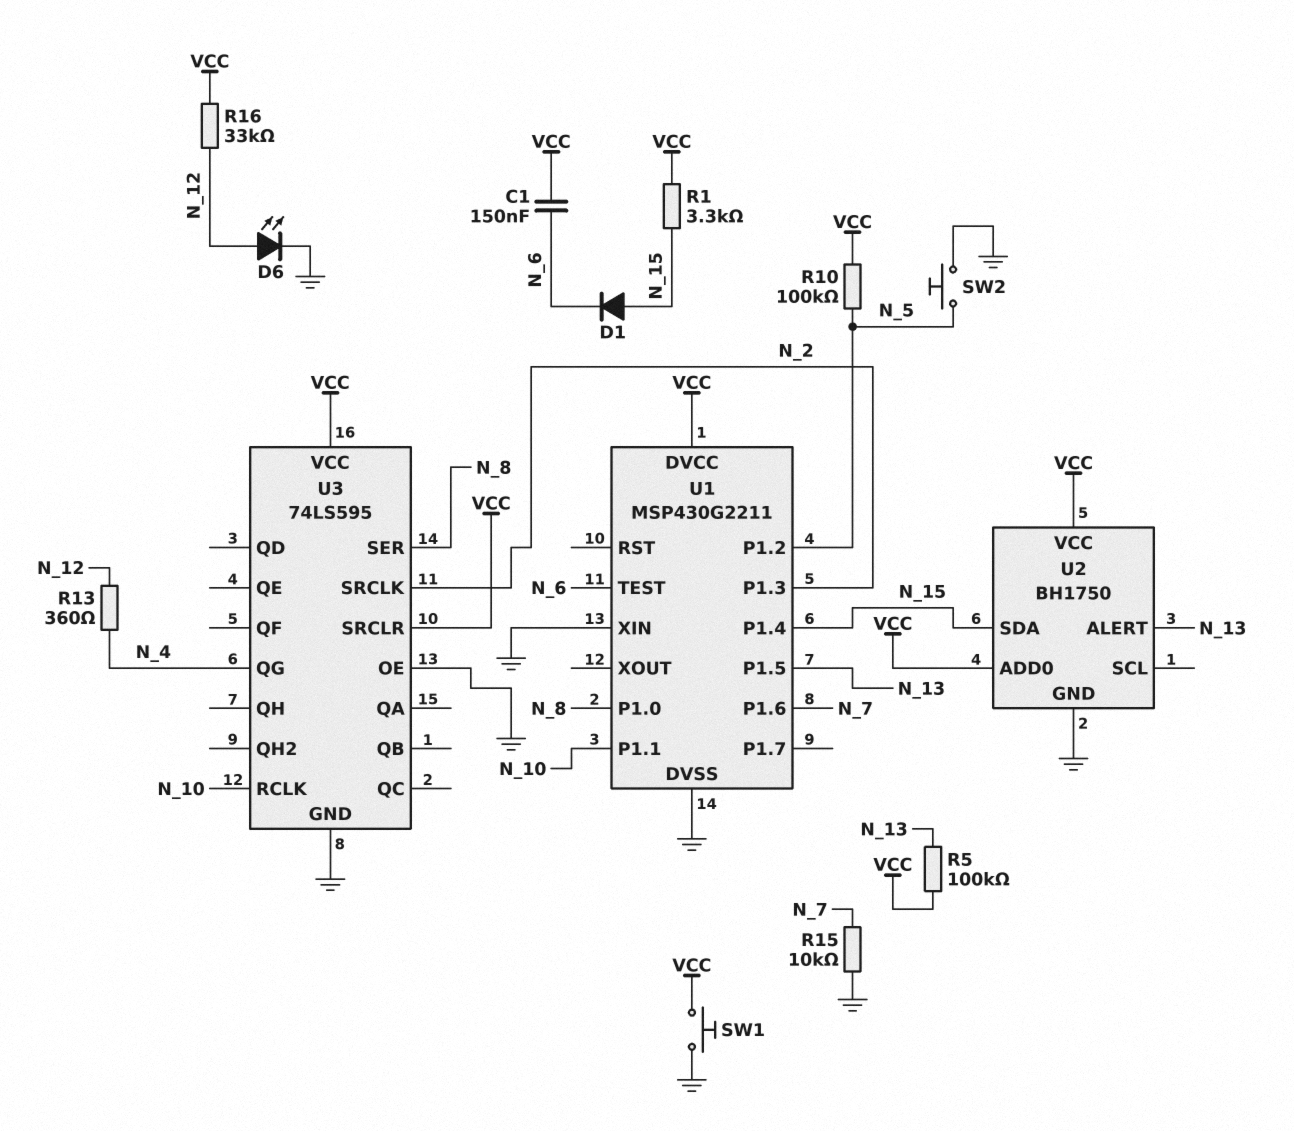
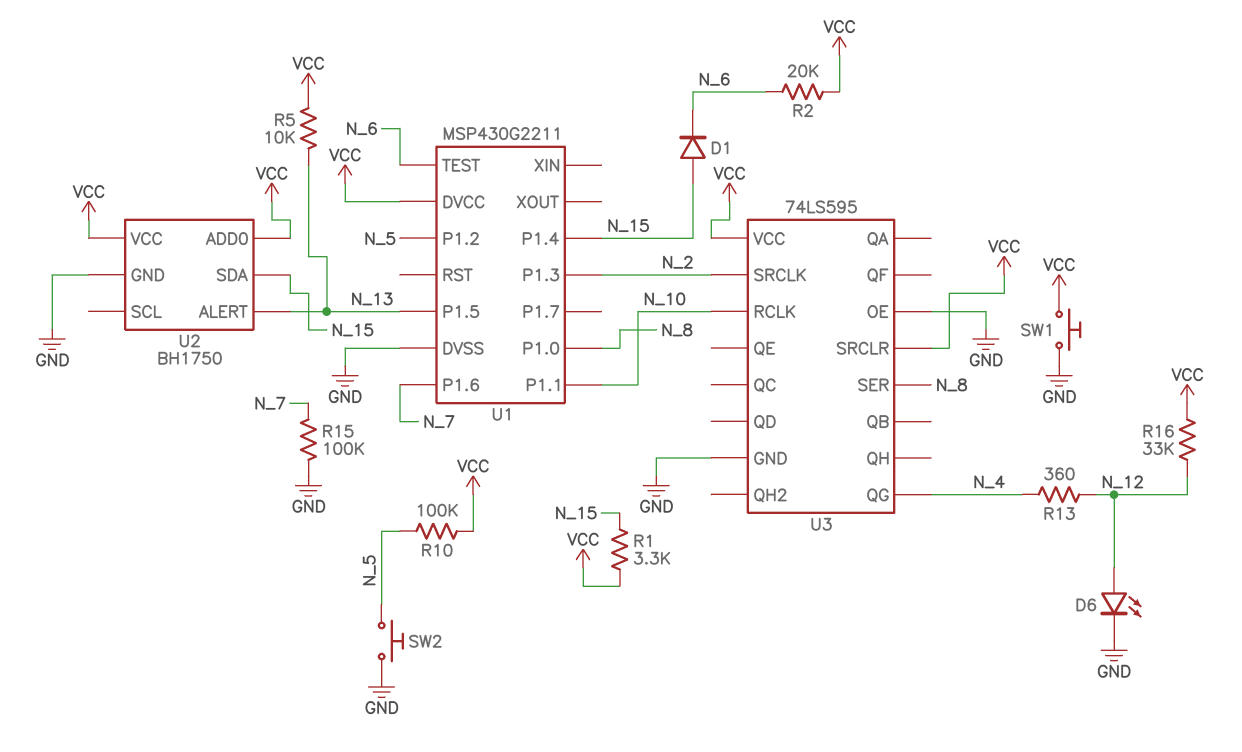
C1: 150nF (N_6, VCC) -> none
R2: none -> 20k (N_6, VCC)
R5: 100k (N_13, VCC) -> 10k (N_13, VCC)
R15: 10k (GND, N_7) -> 100k (GND, N_7)
U1 pin XIN: GND -> none

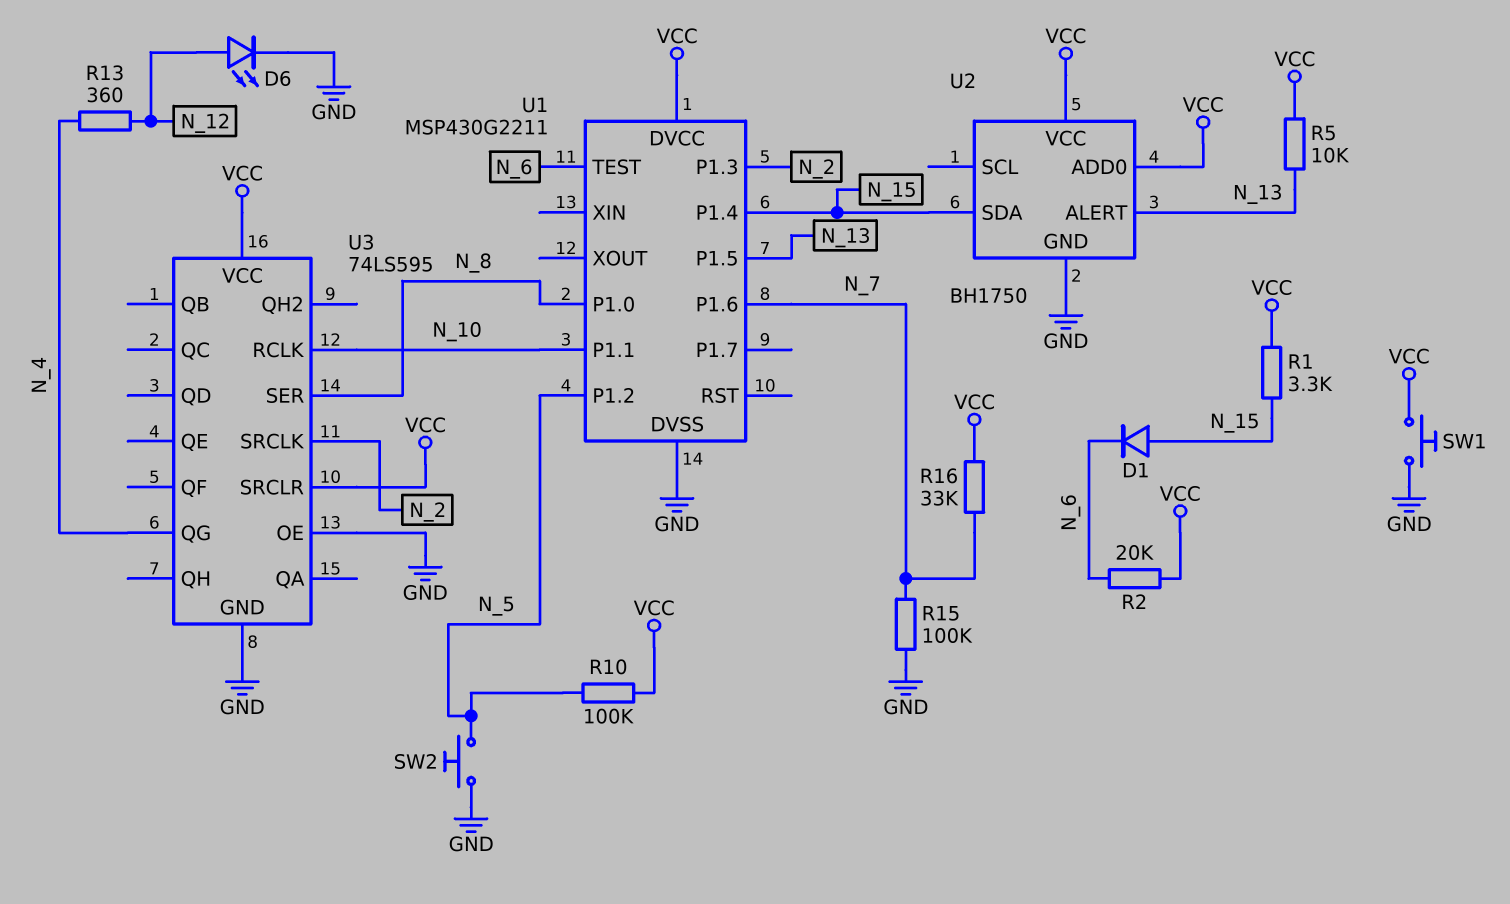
R16: 33k (N_12, VCC) -> 33k (N_7, VCC)

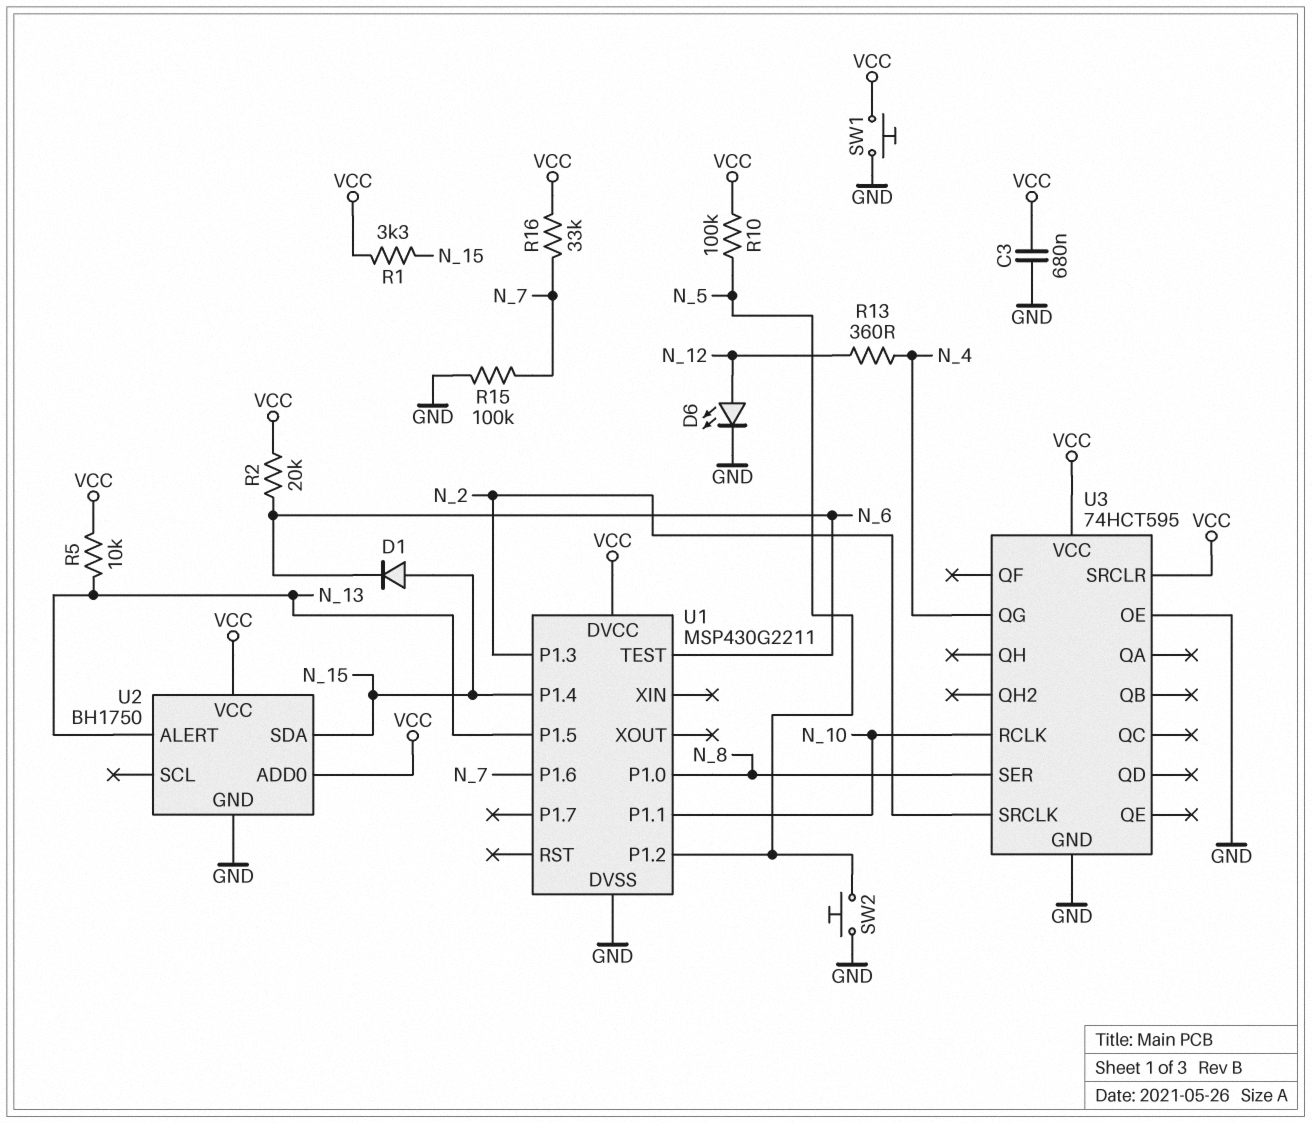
C3: none -> 680nF (GND, VCC)
U3: 74LS595 -> 74HCT595

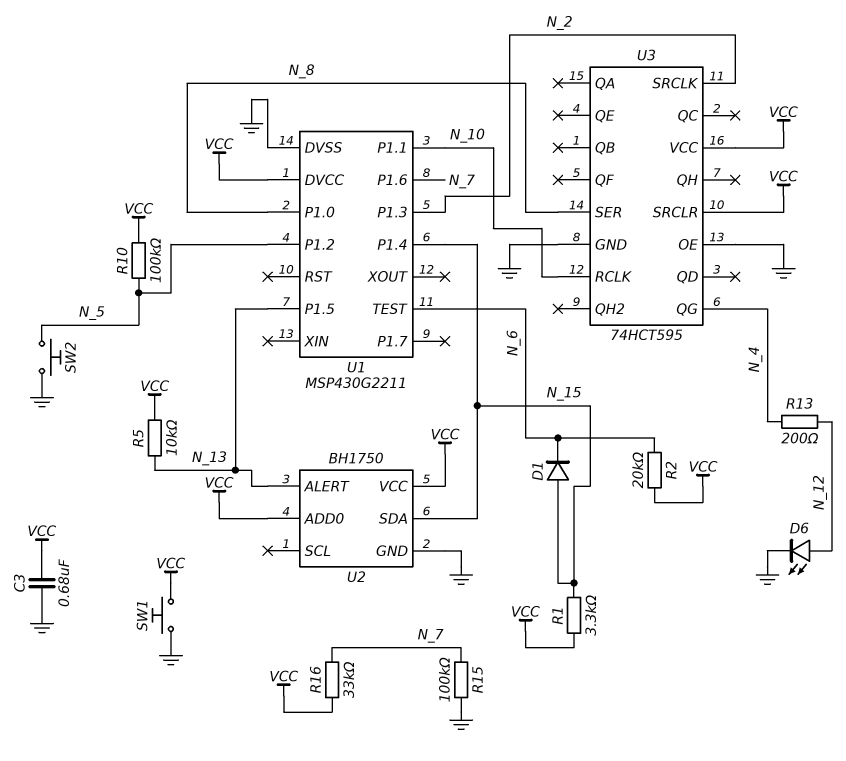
R13: 360 (N_4, N_12) -> 200 (N_4, N_12)

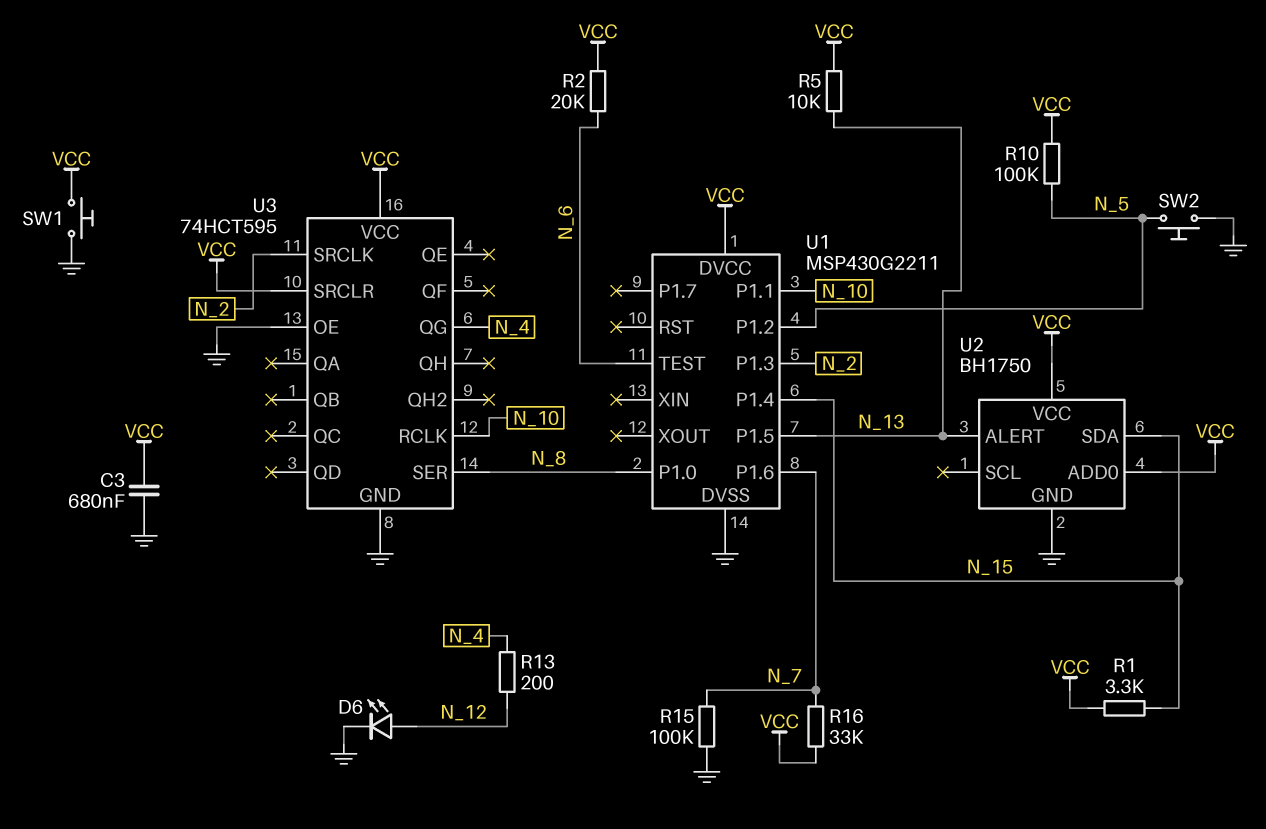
D1: diode (A N_15, K N_6) -> none

